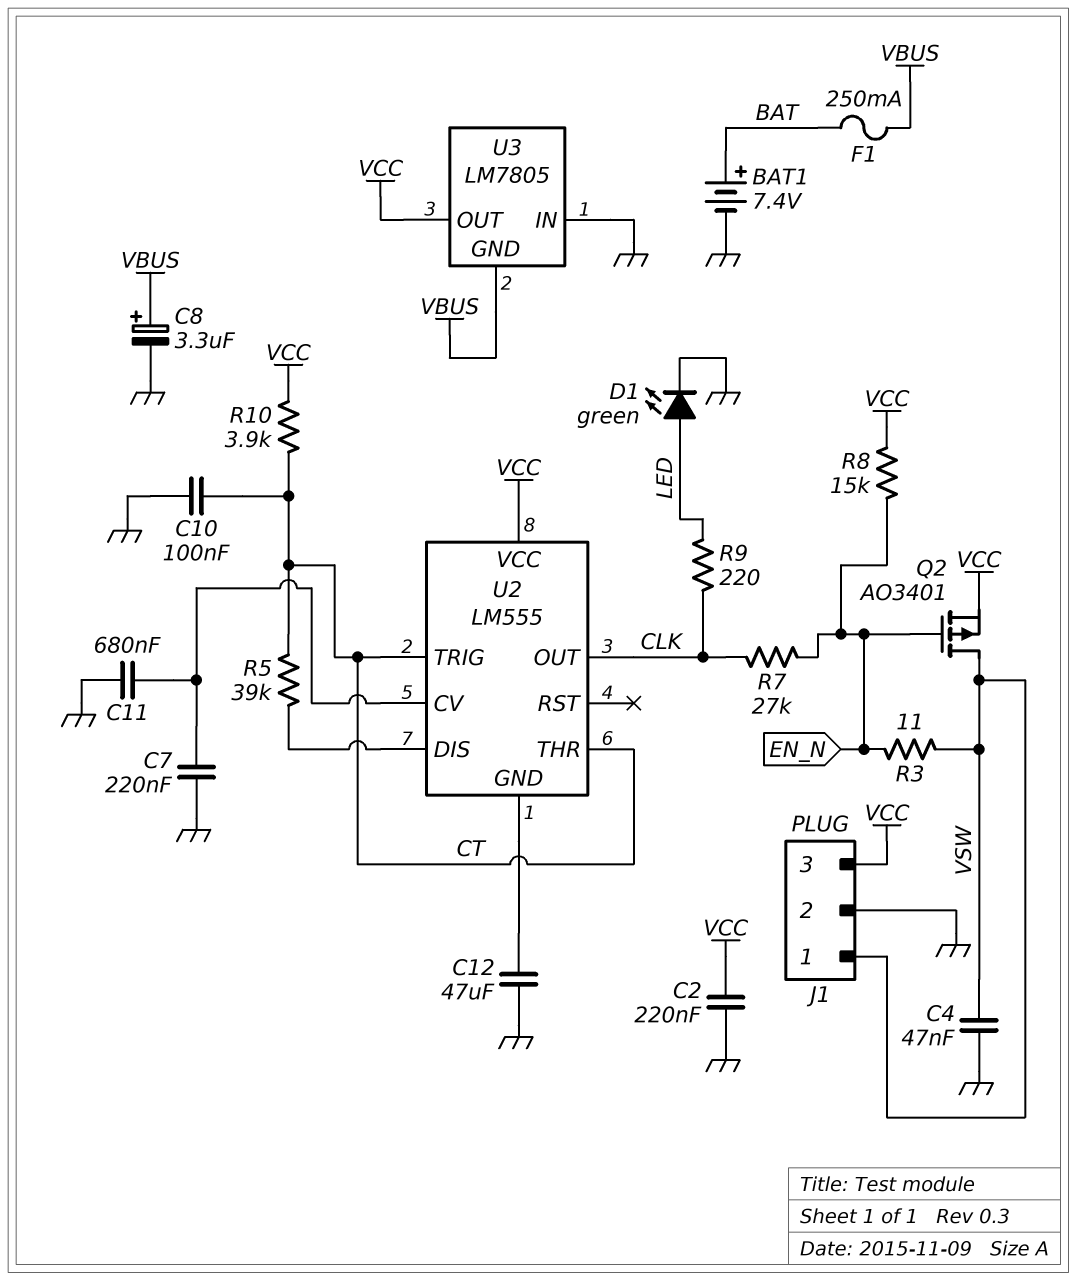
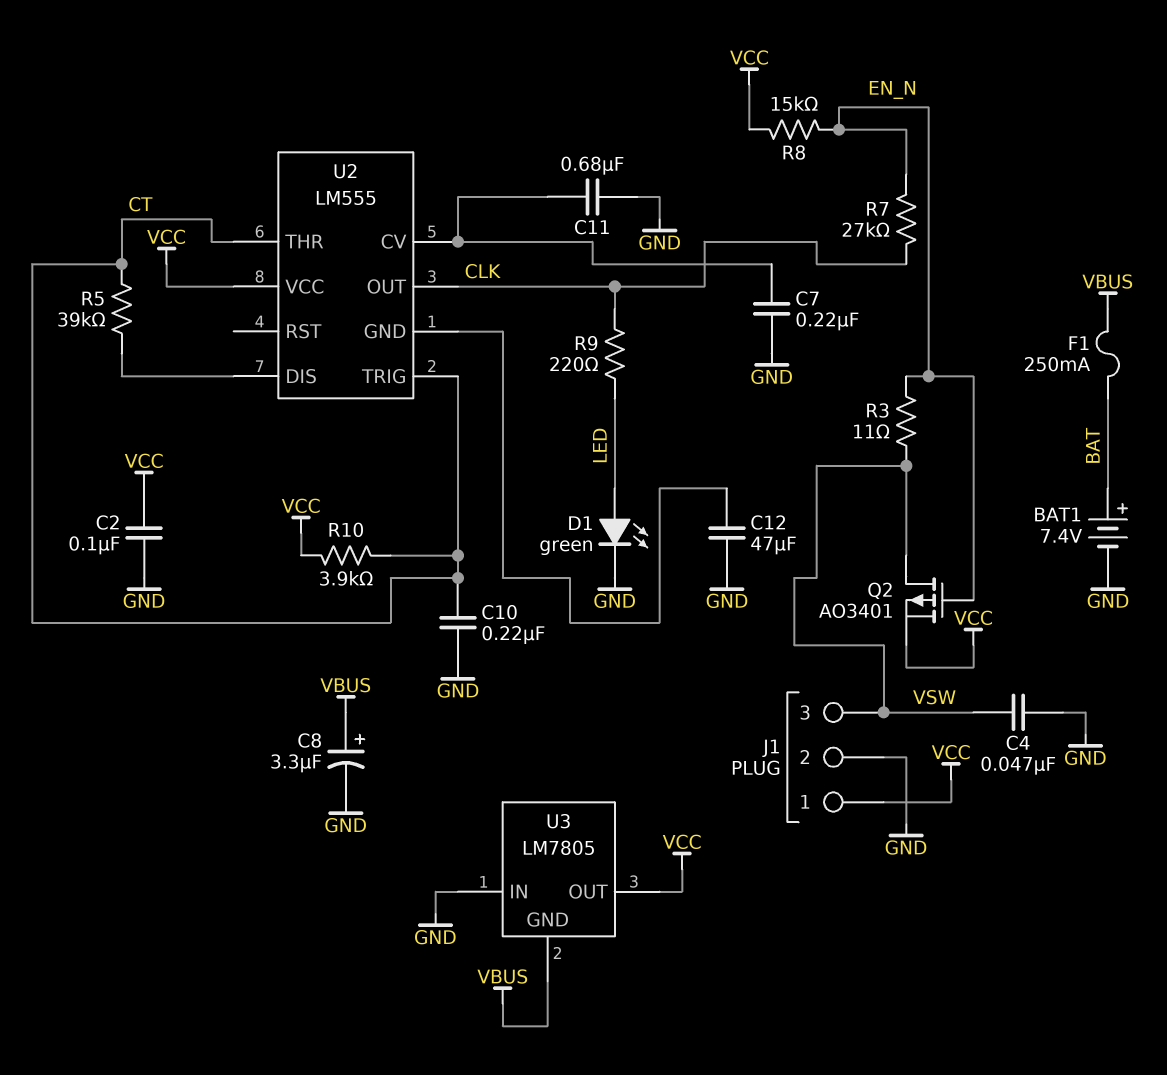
C2: 220nF (GND, VCC) -> 100nF (GND, VCC)
C10: 100nF (CT, GND) -> 220nF (CT, GND)
J1 pin 1: VSW -> VCC
J1 pin 3: VCC -> VSW

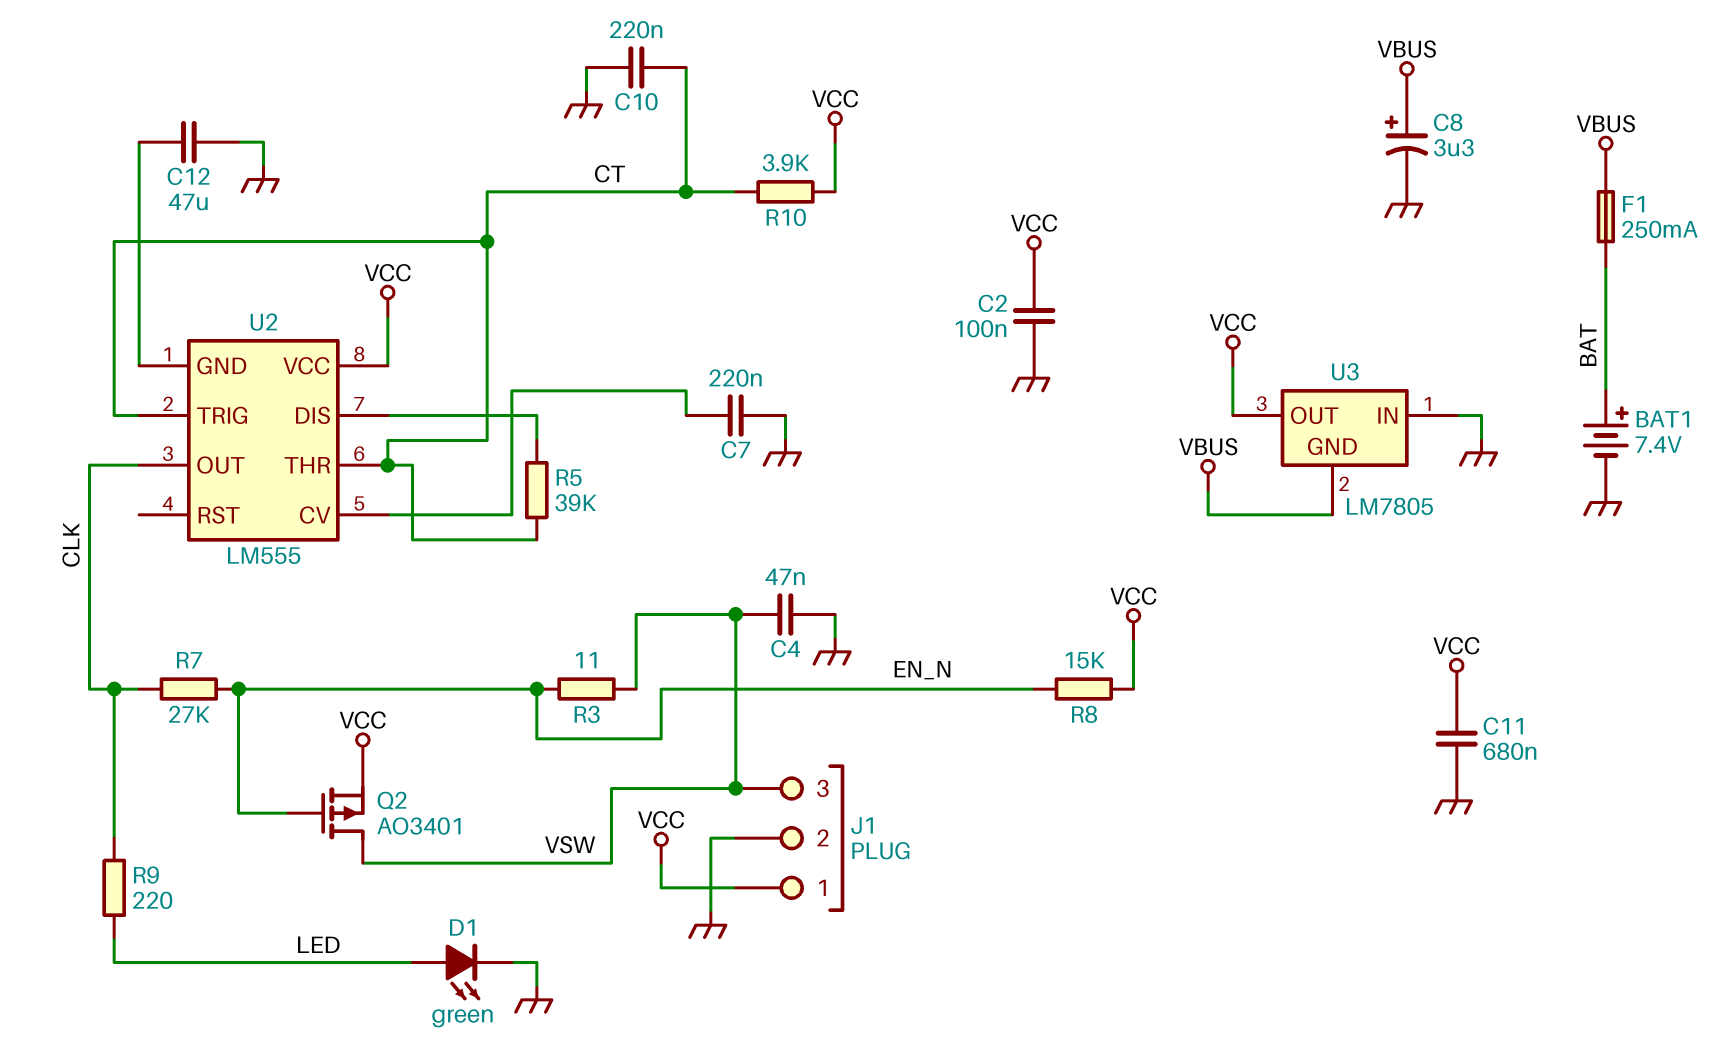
C11: 680nF (GND, U2/CV) -> 680nF (GND, VCC)

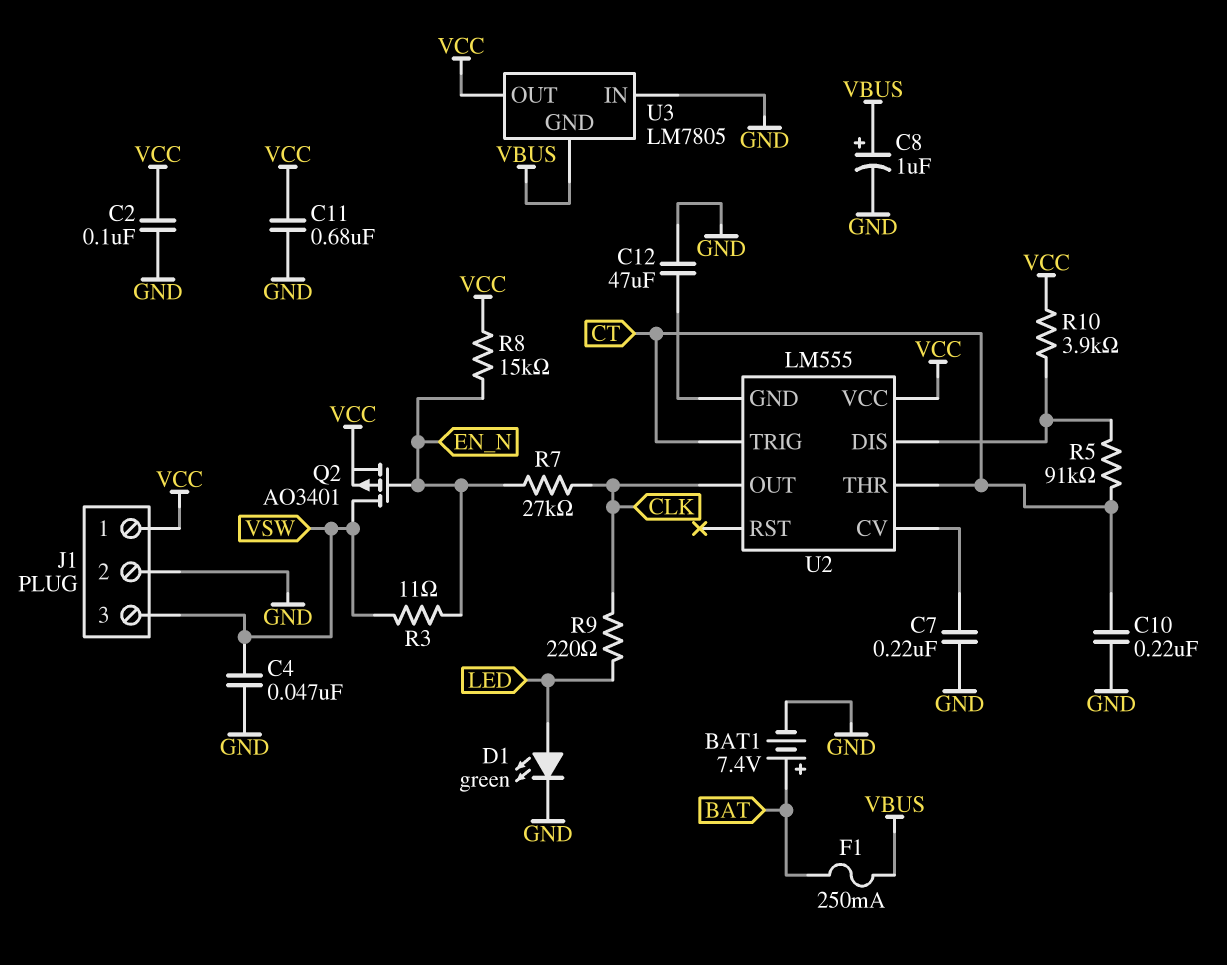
C8: 3.3uF (plus VBUS, minus GND) -> 1uF (plus VBUS, minus GND)
R5: 39k (CT, U2/DIS) -> 91k (CT, U2/DIS)
R10: 3.9k (CT, VCC) -> 3.9k (U2/DIS, VCC)

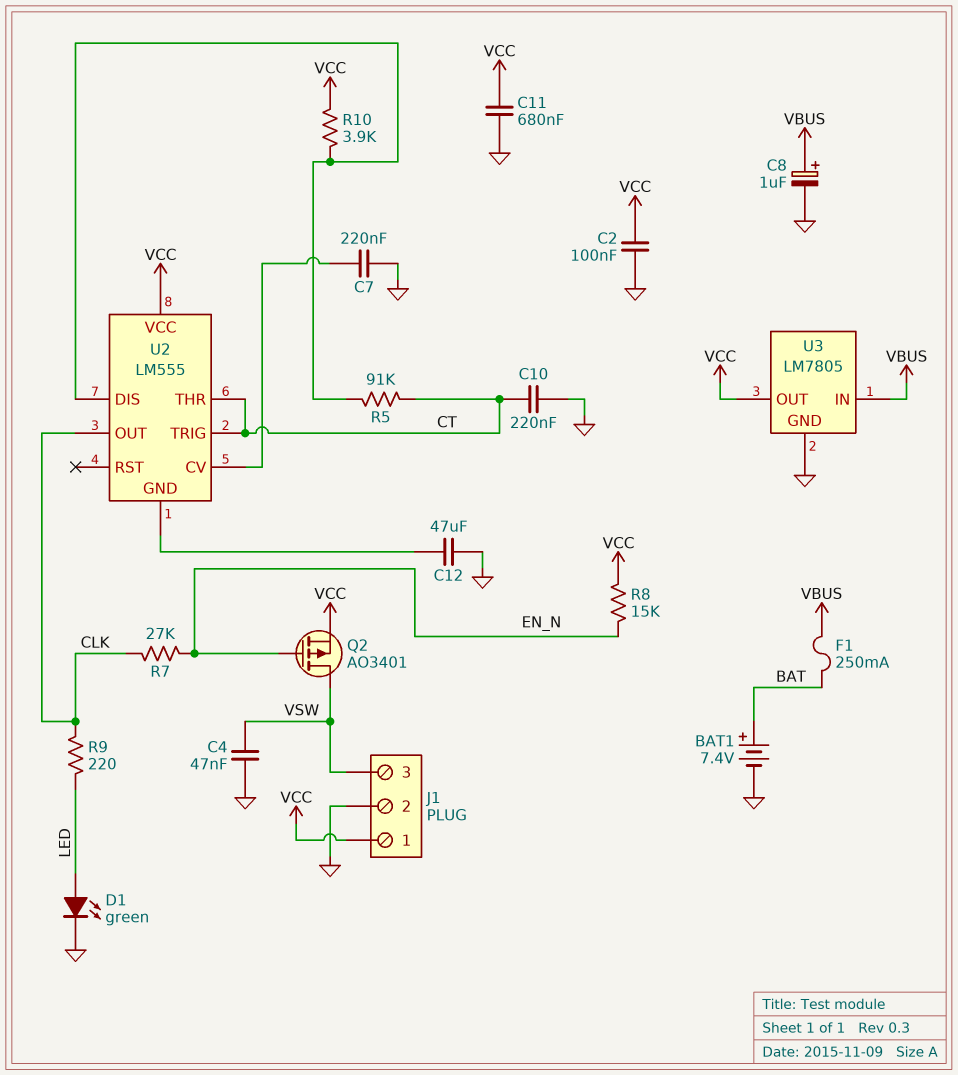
R3: 11 (EN_N, VSW) -> none
U3 pin GND: VBUS -> GND
U3 pin IN: GND -> VBUS

